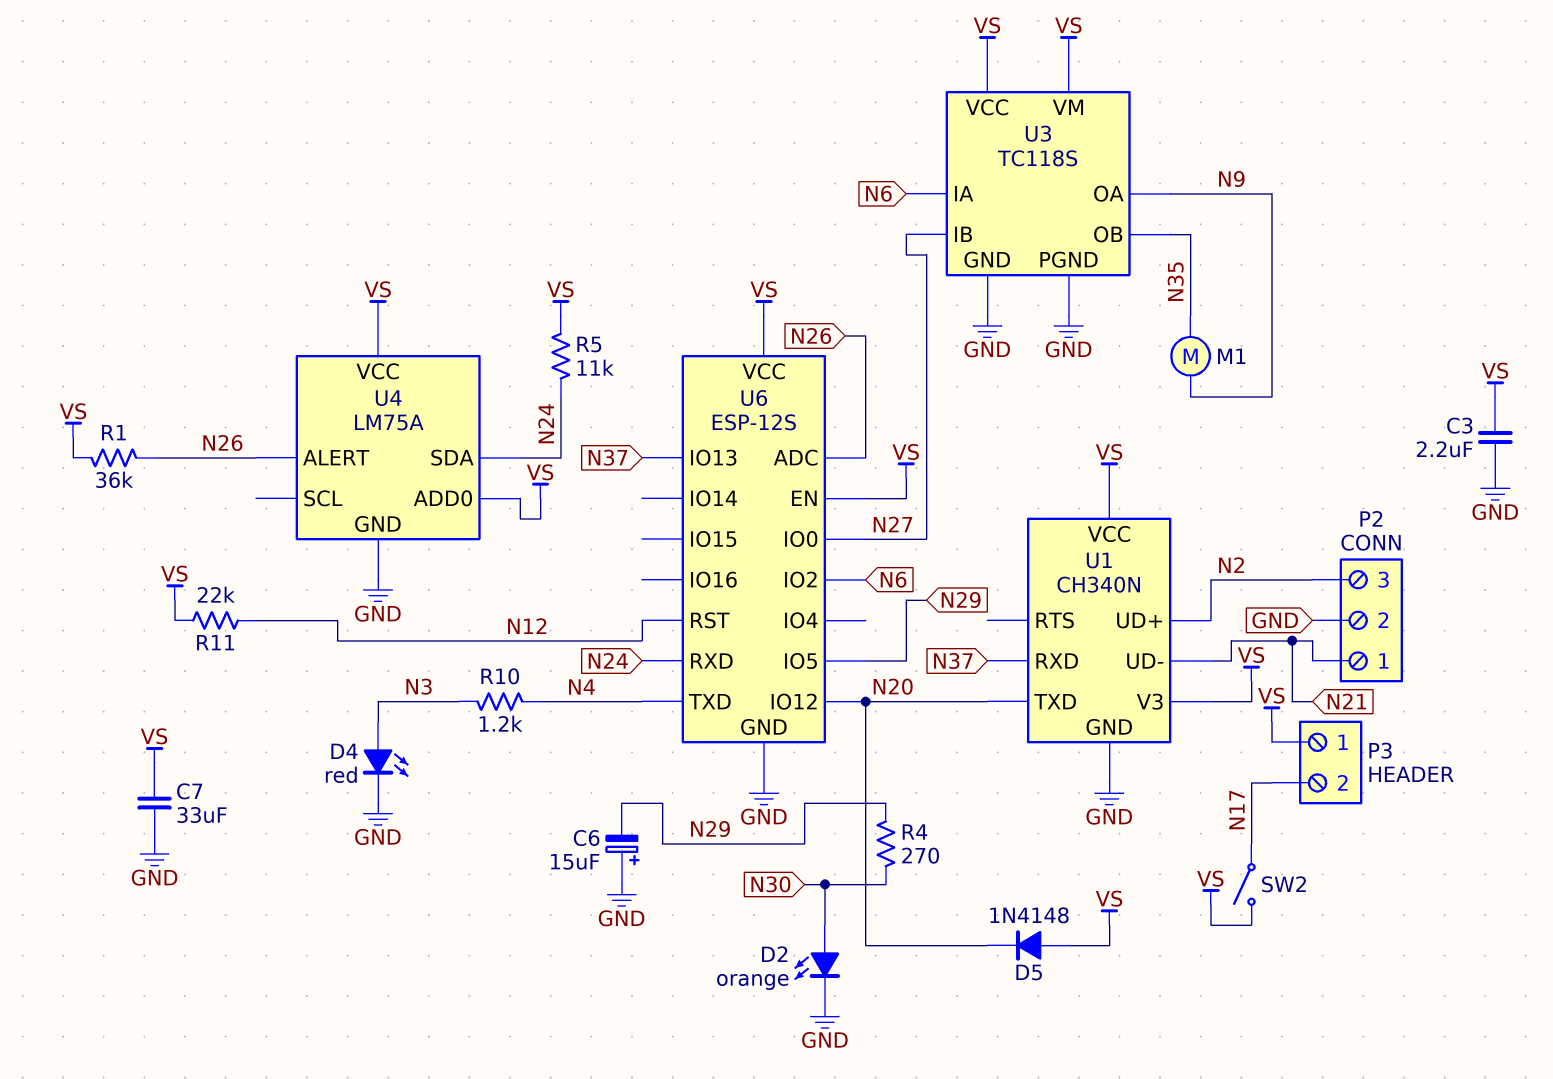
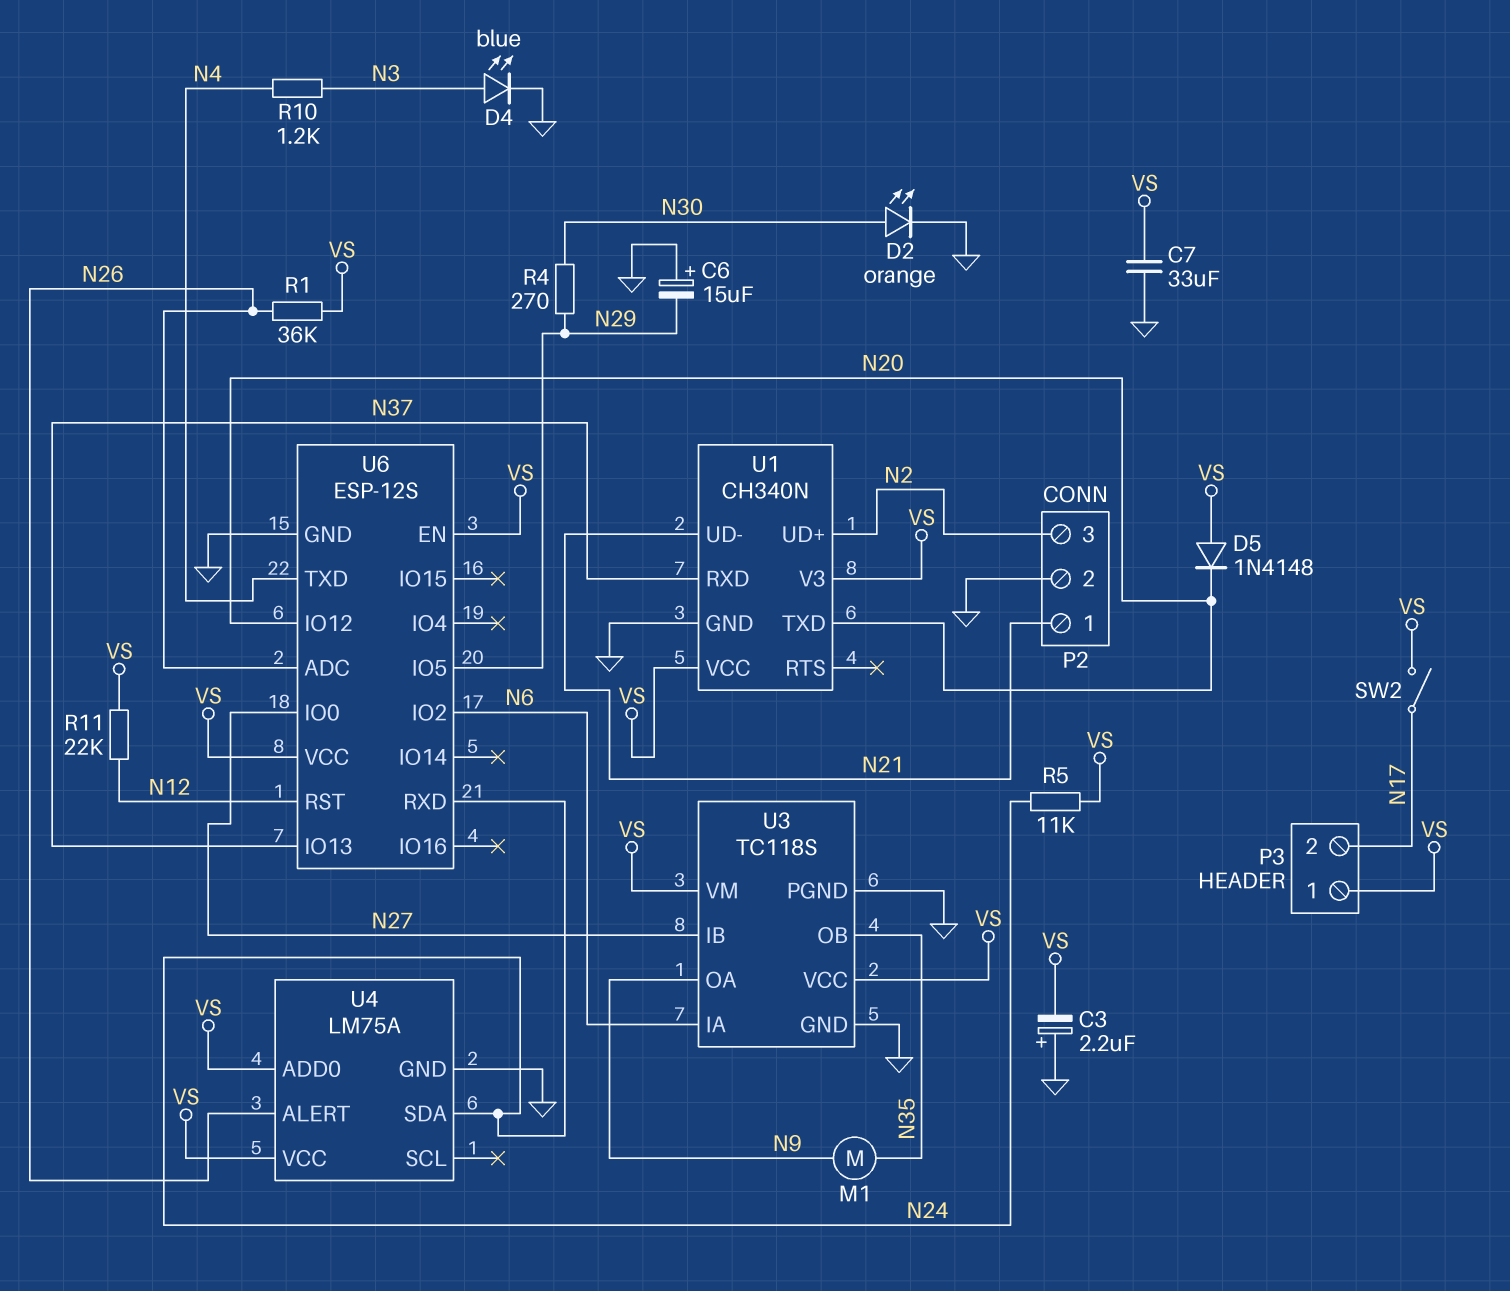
C3: 2.2uF (GND, VS) -> 2.2uF (plus GND, minus VS)
D4: LED red (A N3, K GND) -> LED blue (A N3, K GND)

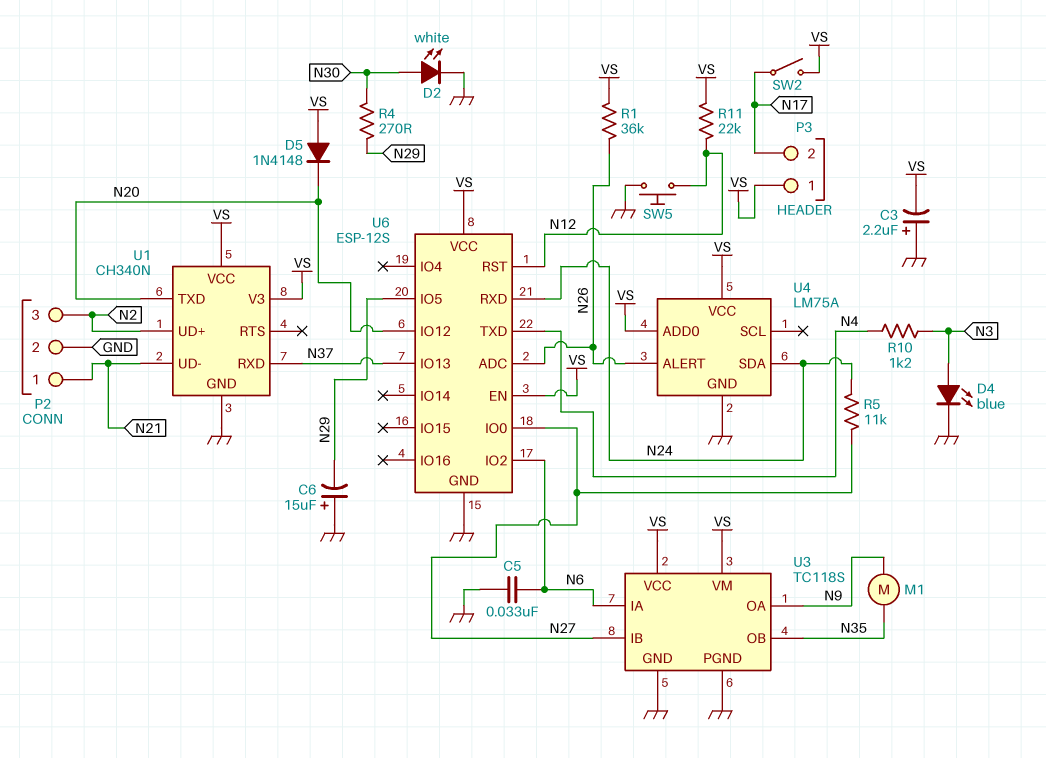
C5: none -> 33nF (GND, N6)
C7: 33uF (GND, VS) -> none
D2: LED orange (A N30, K GND) -> LED white (A N30, K GND)
R5: 11k (N24, VS) -> 11k (N24, N27)
SW5: none -> button (GND, N12)

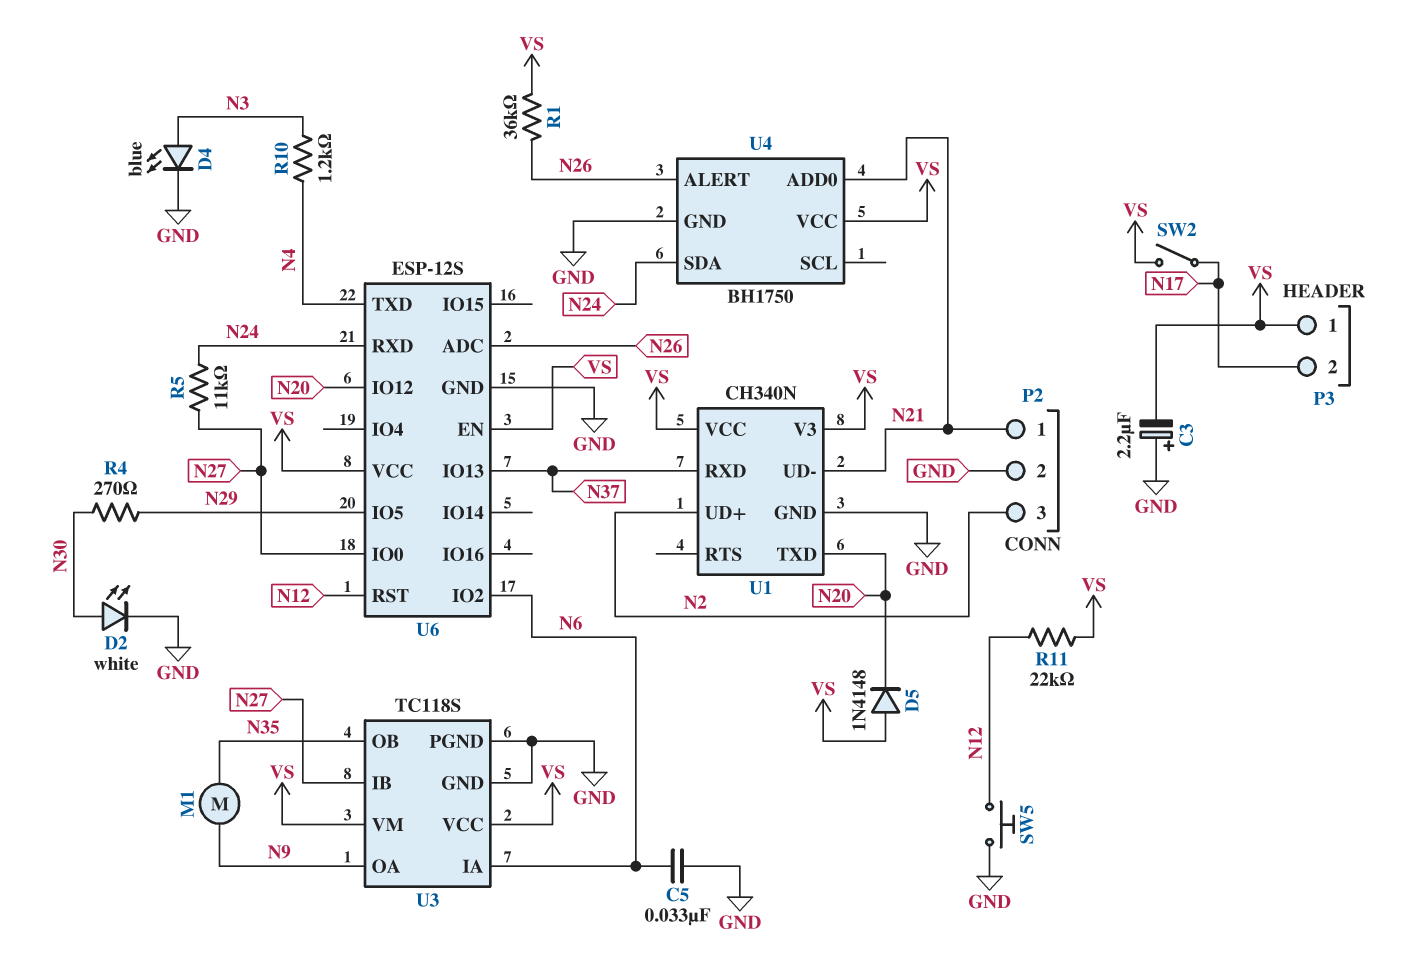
C6: 15uF (plus GND, minus N29) -> none
U4: LM75A -> BH1750
U4 pin ADD0: VS -> N21

